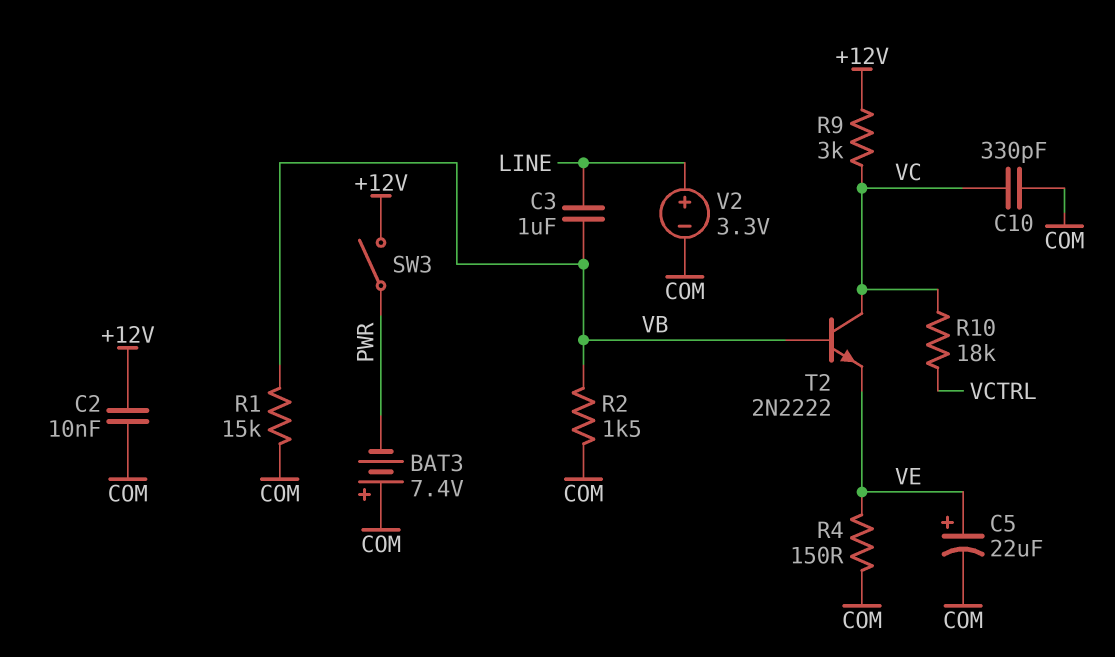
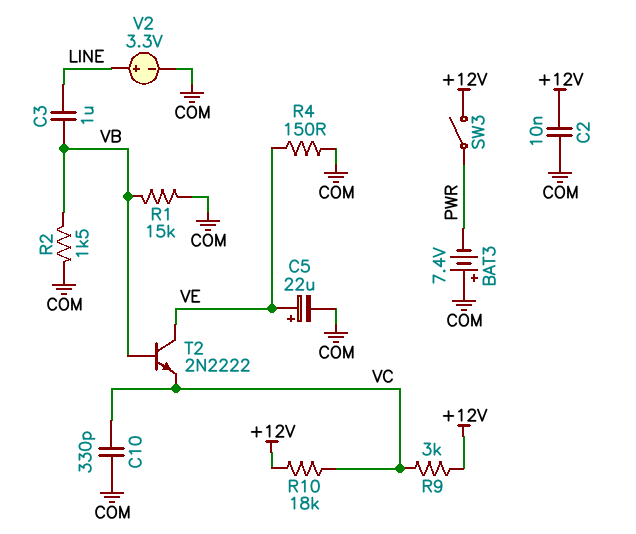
R10: 18k (VC, VCTRL) -> 18k (+12V, VC)
T2: NPN 2N2222 (B VB, C VC, E VE) -> NPN 2N2222 (B VB, C VE, E VC)

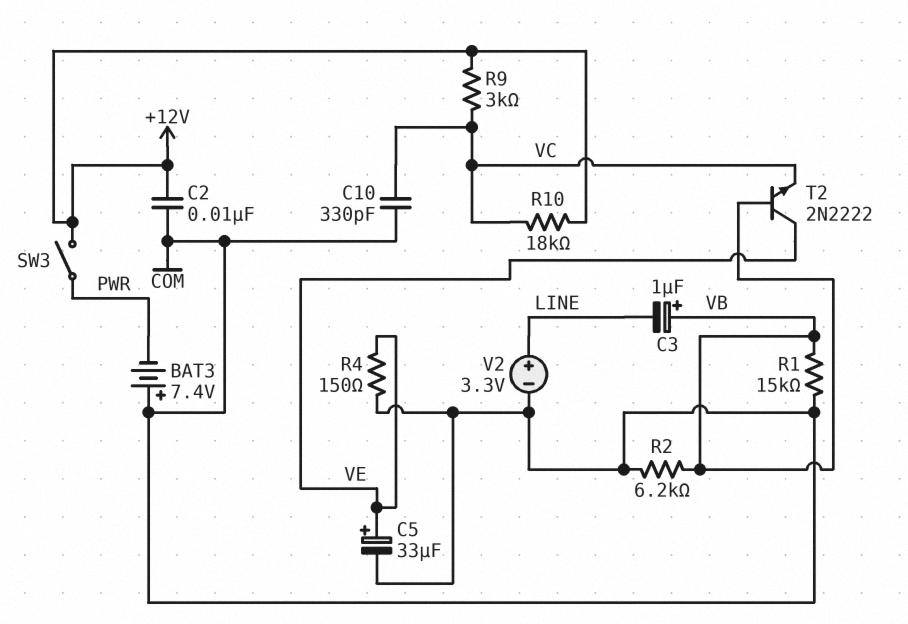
C3: 1uF (LINE, VB) -> 1uF (plus VB, minus LINE)
C5: 22uF (plus VE, minus COM) -> 33uF (plus VE, minus COM)
R2: 1.5k (COM, VB) -> 6.2k (COM, VB)

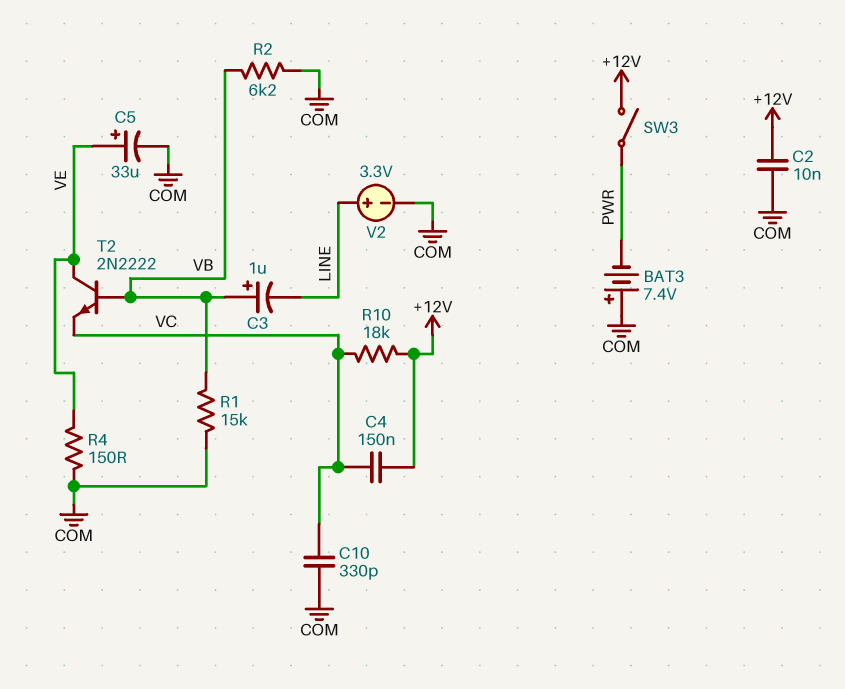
C4: none -> 150nF (+12V, VC)
R9: 3k (+12V, VC) -> none

